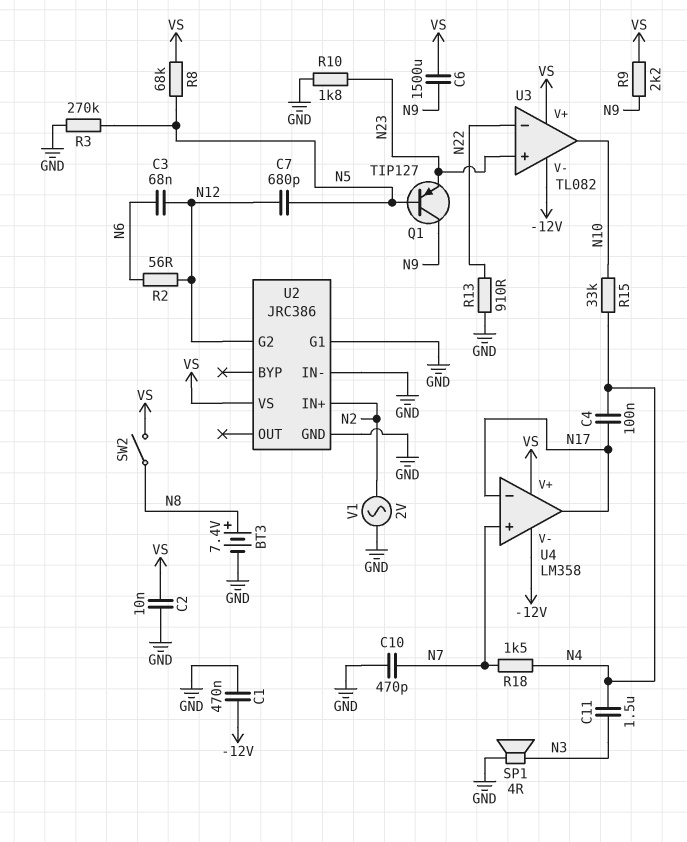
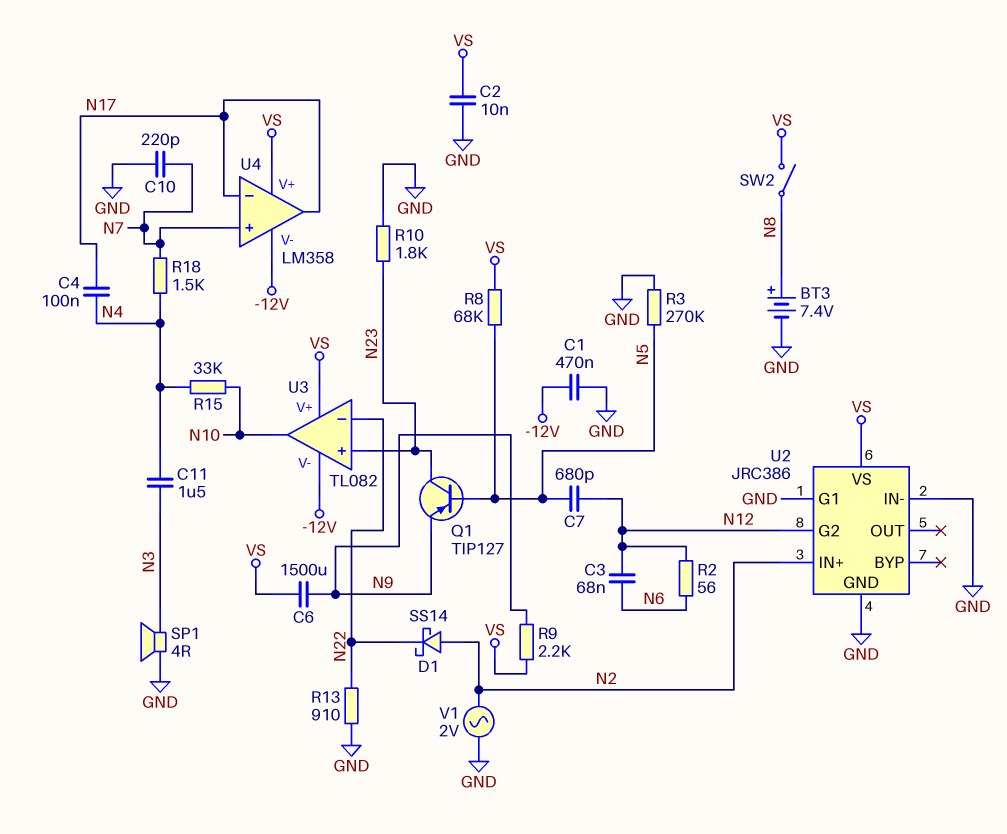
C10: 470pF (GND, N7) -> 220pF (GND, N7)
D1: none -> schottky SS14 (A N2, K N22)
Q1: PNP TIP127 (B N5, C N9, E N23) -> PNP TIP127 (B N5, C N23, E N9)

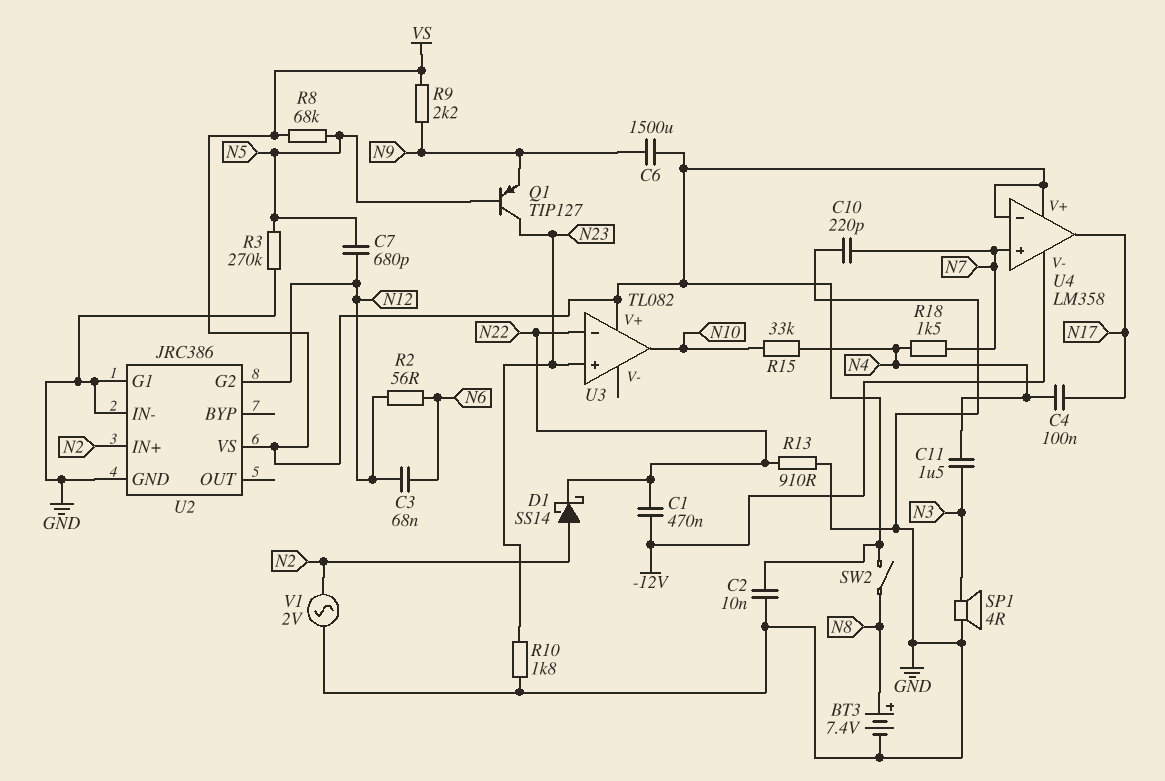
C1: 470nF (-12V, GND) -> 470nF (-12V, N22)
U3 pin V-: -12V -> none
U4 pin in-: N17 -> VS

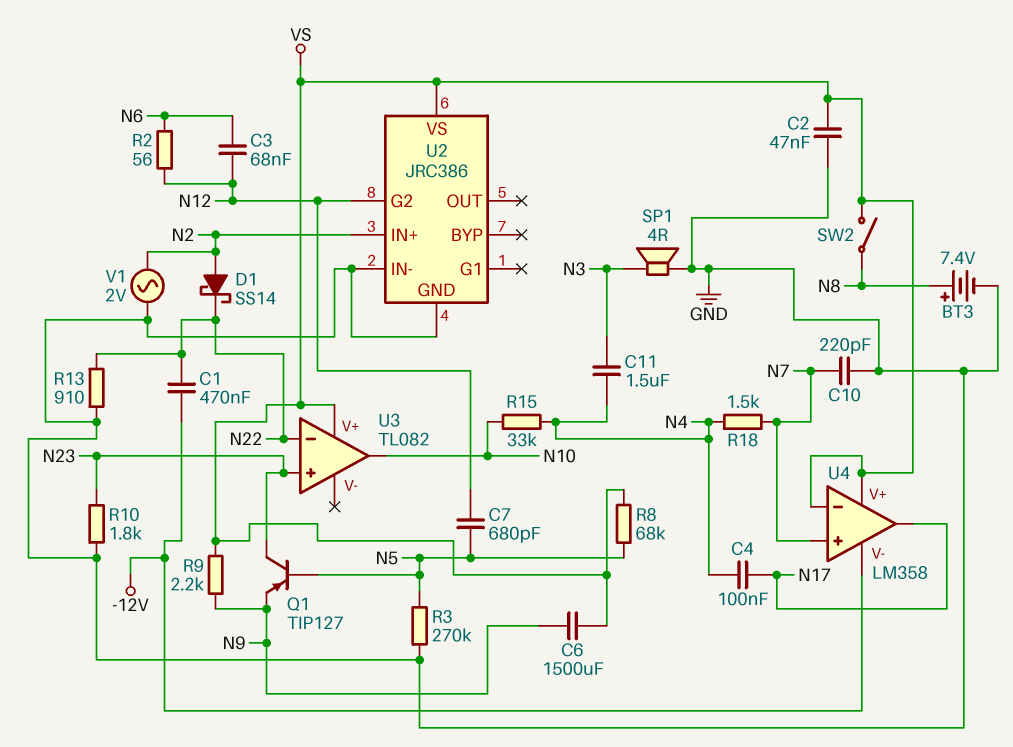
C2: 10nF (GND, VS) -> 47nF (GND, VS)
U2 pin G1: GND -> none

